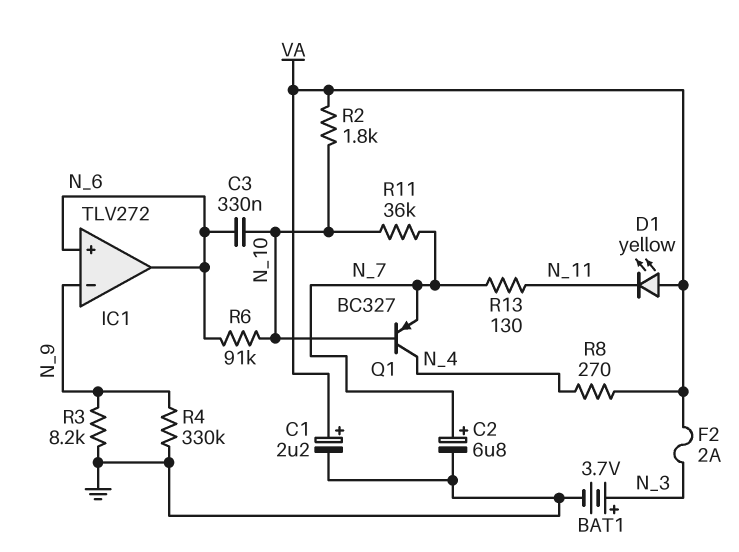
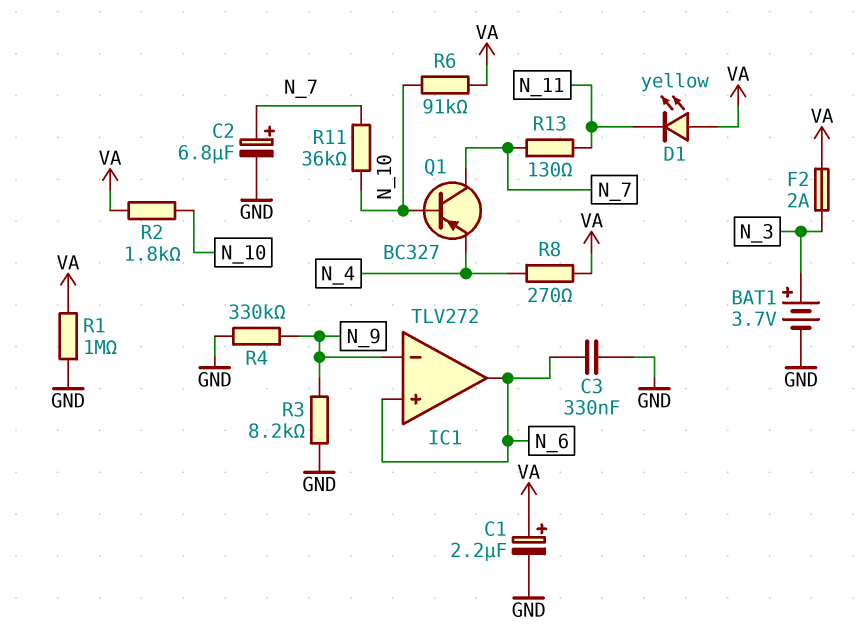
C3: 330nF (N_6, N_10) -> 330nF (GND, N_6)
Q1: PNP BC327 (B N_10, C N_4, E N_7) -> PNP BC327 (B N_10, C N_7, E N_4)
R1: none -> 1M (GND, VA)
R6: 91k (N_6, N_10) -> 91k (N_10, VA)

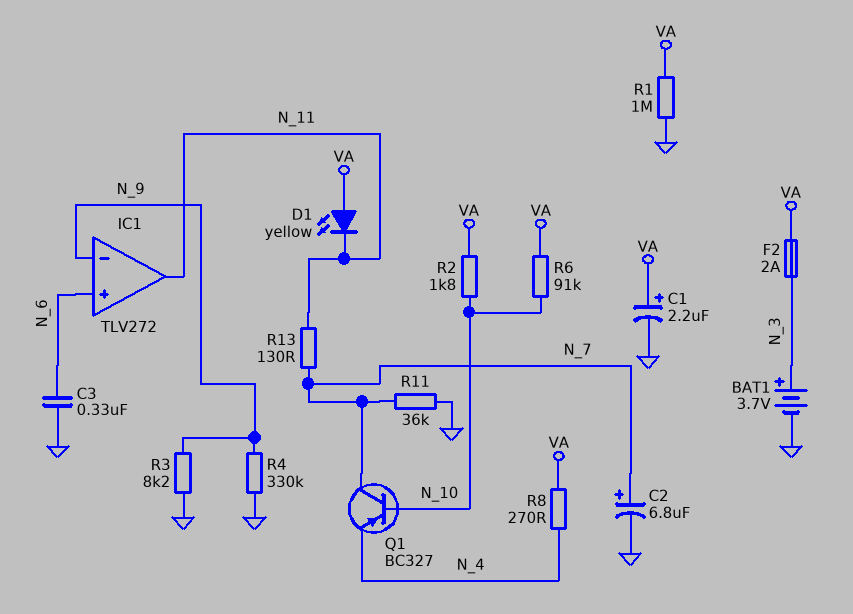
IC1 pin out: N_6 -> N_11
R11: 36k (N_7, N_10) -> 36k (GND, N_7)

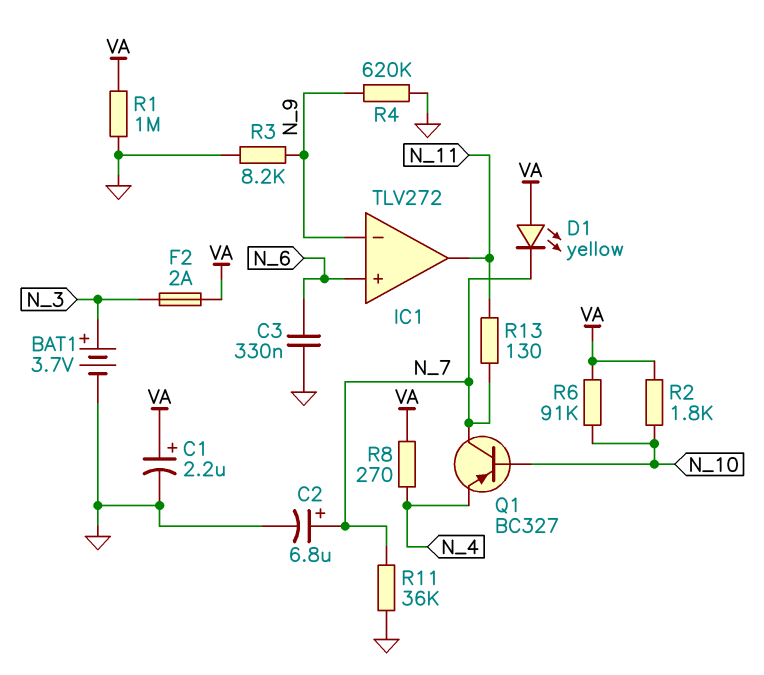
D1: LED yellow (A VA, K N_11) -> LED yellow (A VA, K N_7)
R4: 330k (GND, N_9) -> 620k (GND, N_9)

